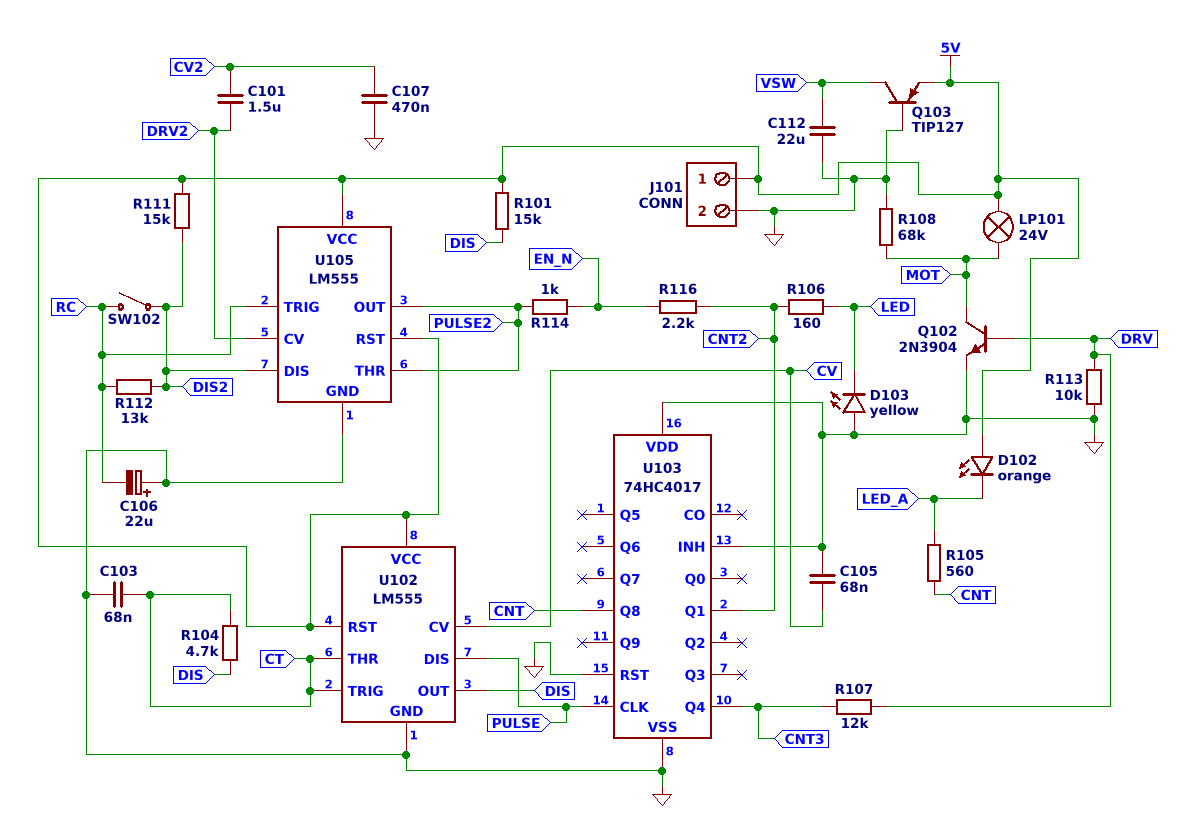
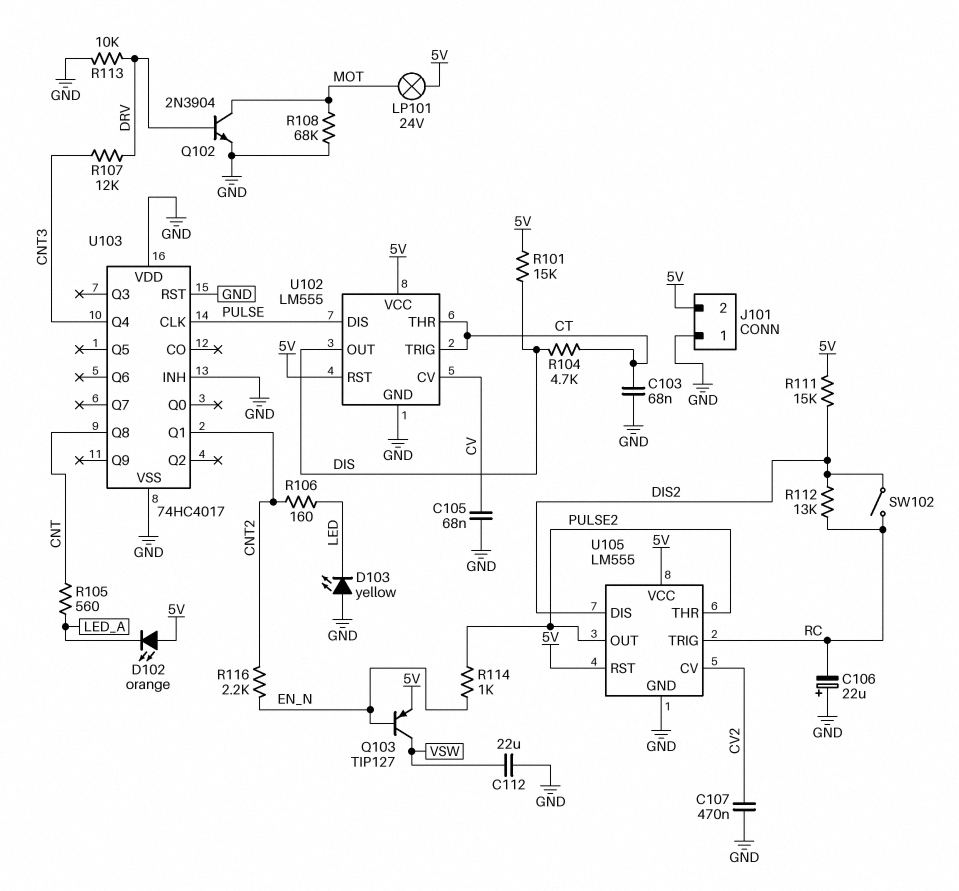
C101: 1.5uF (CV2, DRV2) -> none
J101 pin 1: 5V -> GND
J101 pin 2: GND -> 5V
Q103: PNP TIP127 (B GND, C VSW, E 5V) -> PNP TIP127 (B EN_N, C VSW, E 5V)
U105 pin CV: DRV2 -> CV2

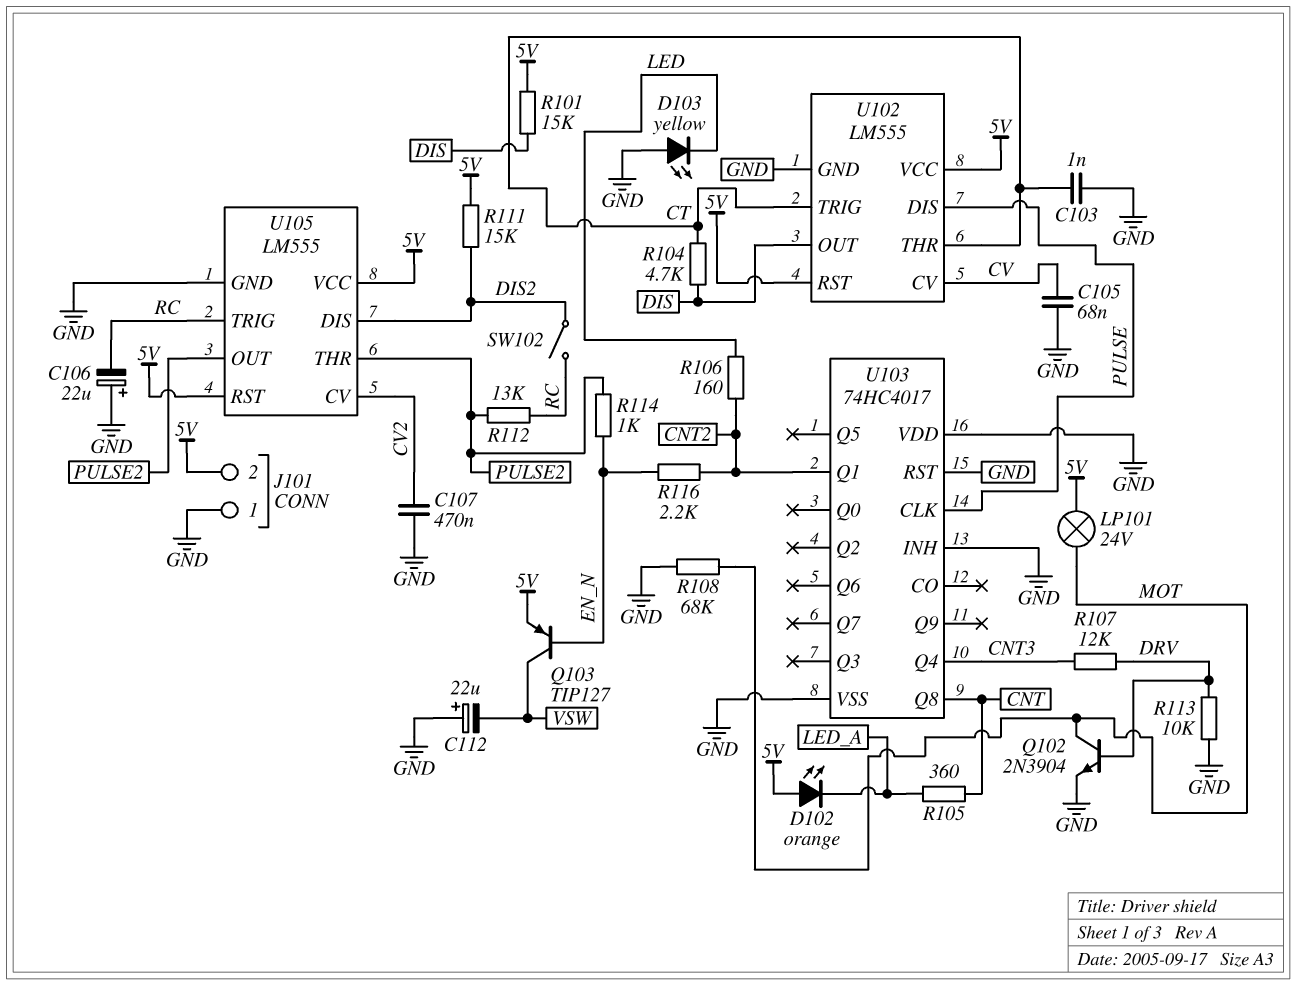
C103: 68nF (CT, GND) -> 1nF (CT, GND)
C112: 22uF (GND, VSW) -> 22uF (plus GND, minus VSW)
R105: 560 (CNT, LED_A) -> 360 (CNT, LED_A)
R112: 13k (DIS2, RC) -> 13k (PULSE2, RC)

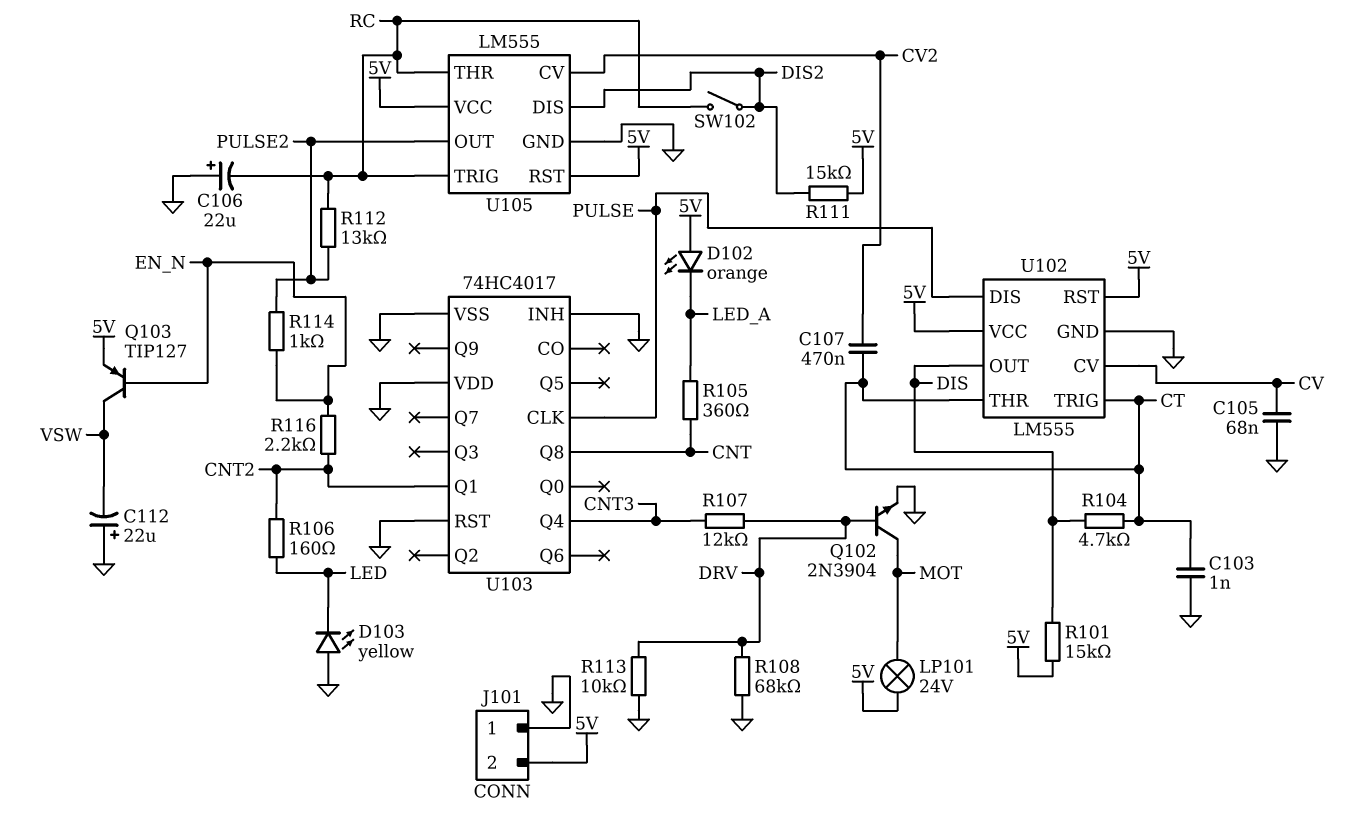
C107: 470nF (CV2, GND) -> 470nF (CT, CV2)
R108: 68k (GND, MOT) -> 68k (DRV, GND)
U105 pin THR: PULSE2 -> RC

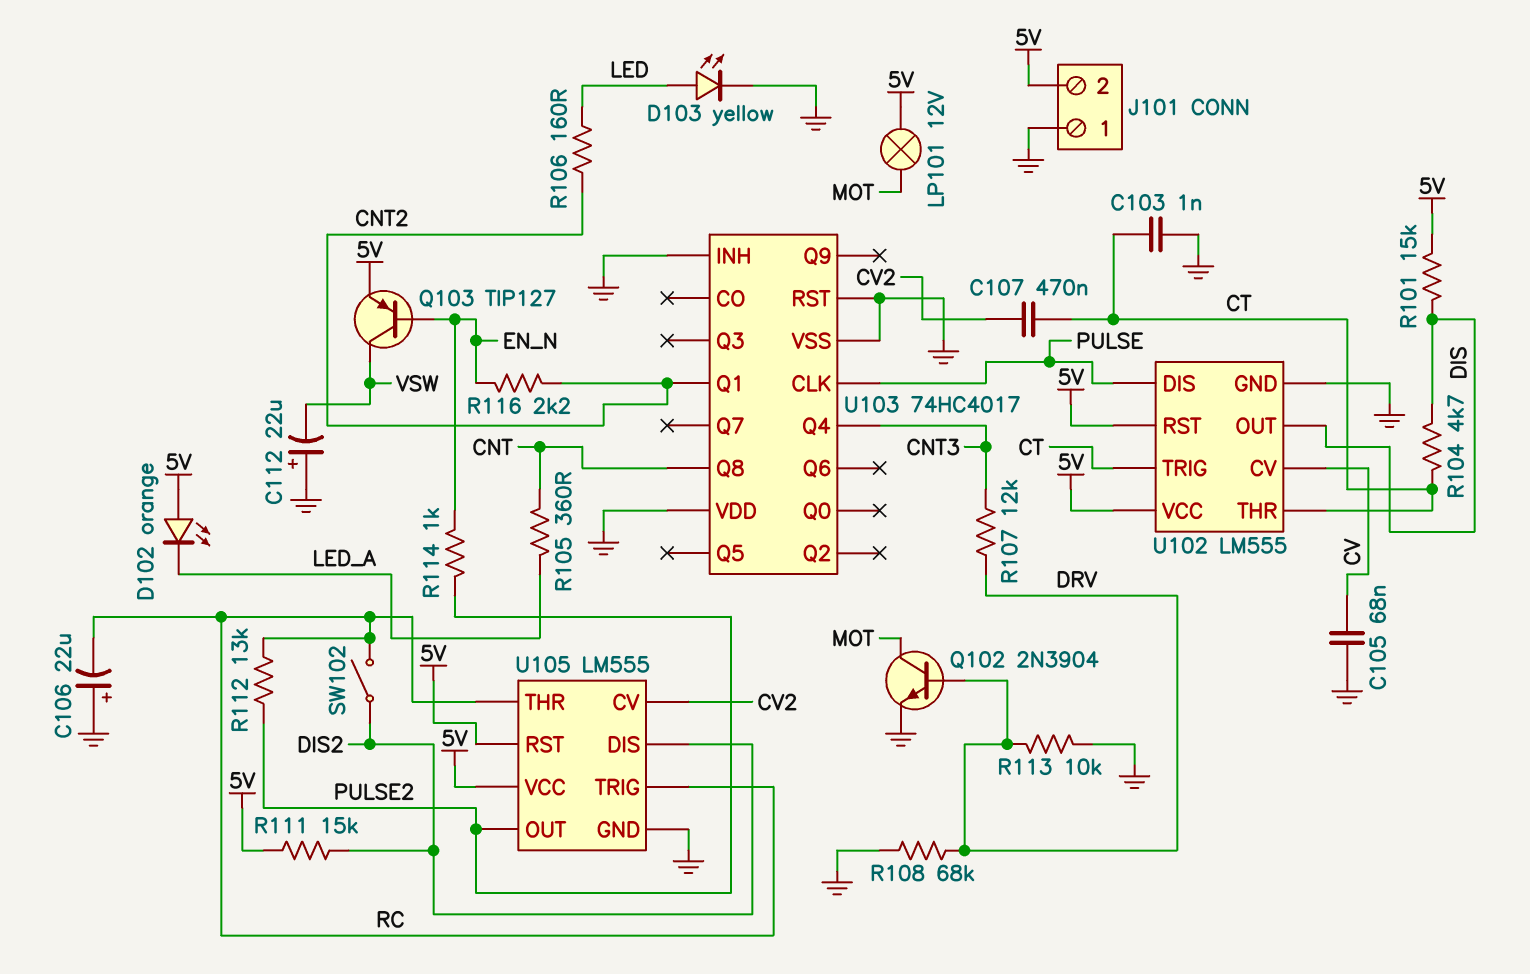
D103: LED yellow (A GND, K LED) -> LED yellow (A LED, K GND)
LP101: lamp 24V (5V, MOT) -> lamp 12V (5V, MOT)

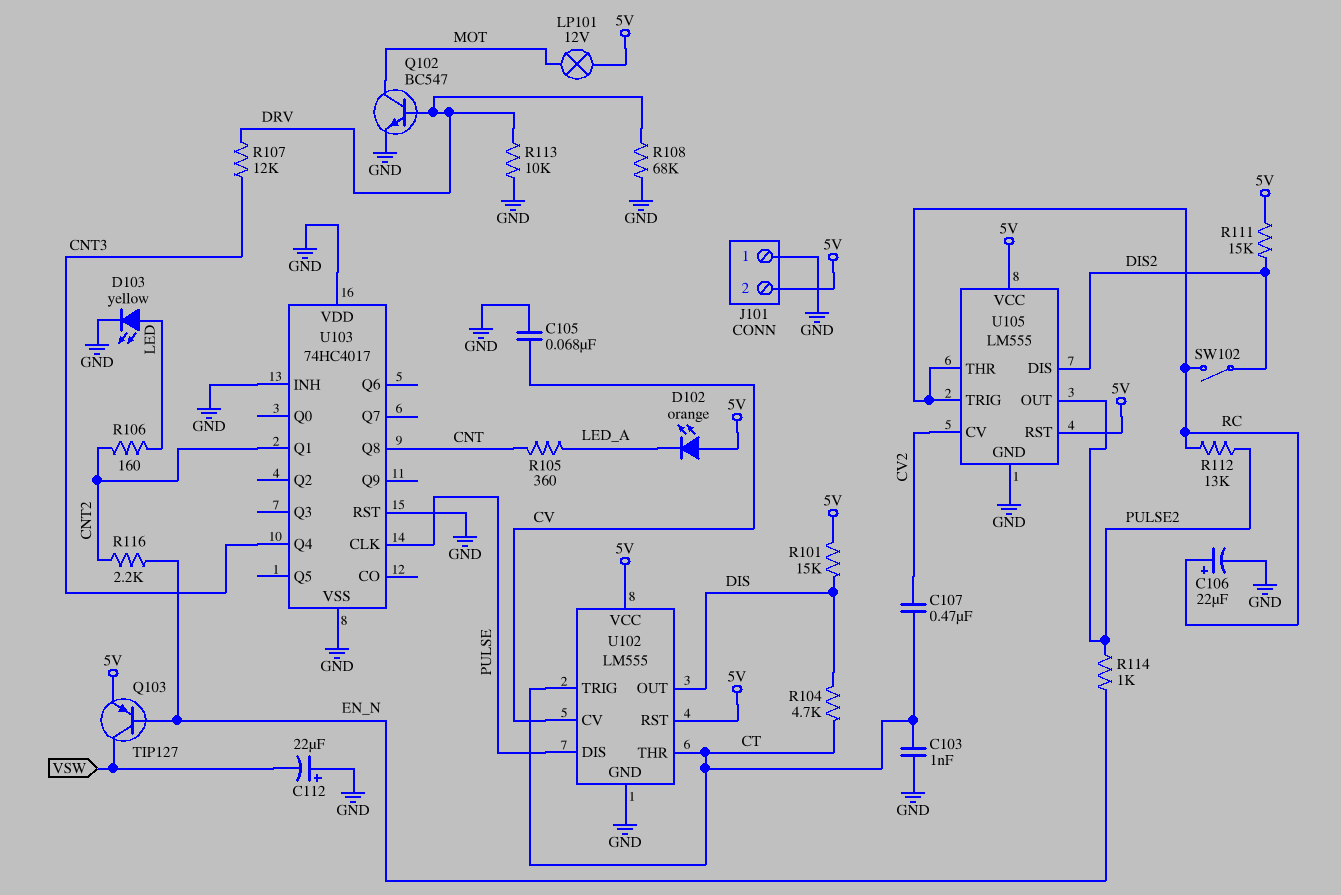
C106: 22uF (plus GND, minus RC) -> 22uF (plus RC, minus GND)
Q102: NPN 2N3904 (B DRV, C MOT, E GND) -> NPN BC547 (B DRV, C MOT, E GND)

